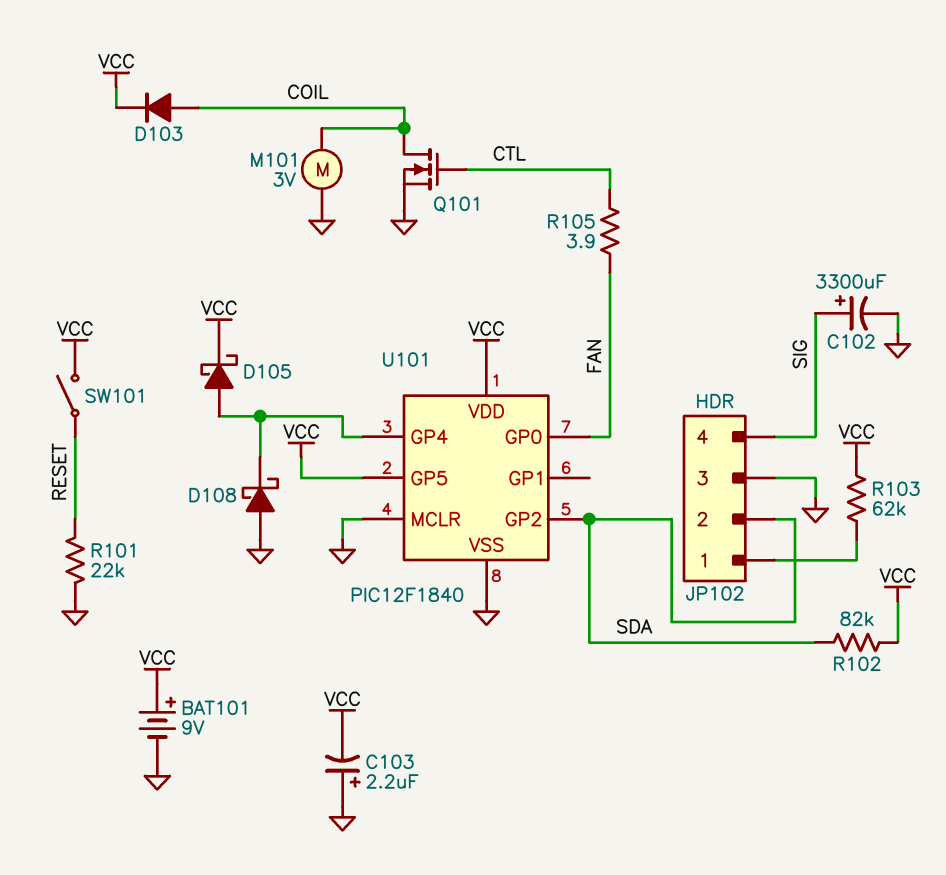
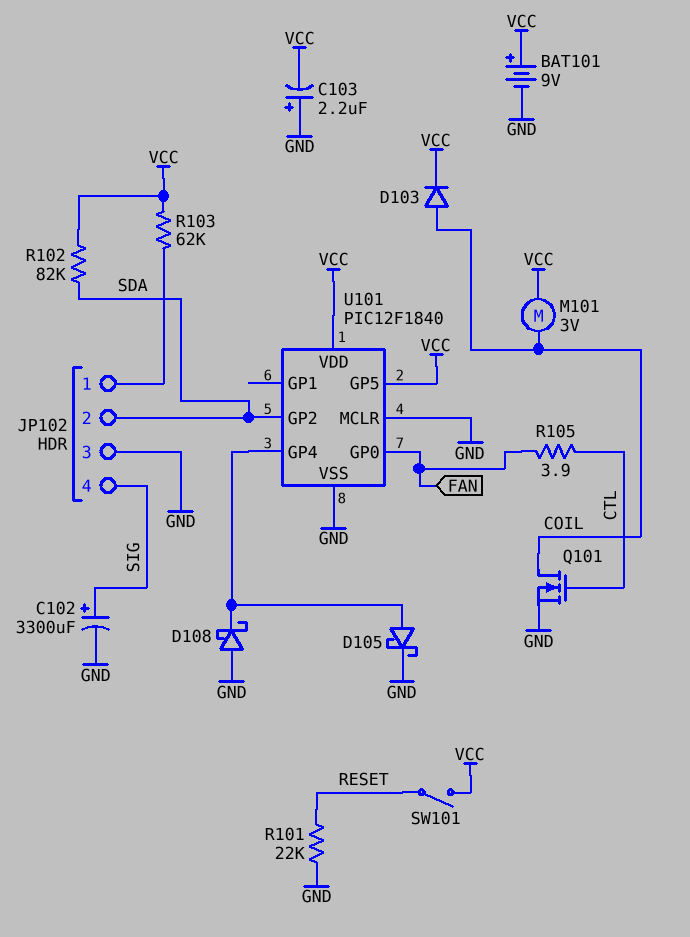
D105: schottky (A U101/GP4, K VCC) -> schottky (A U101/GP4, K GND)
M101: motor 3V (COIL, GND) -> motor 3V (COIL, VCC)

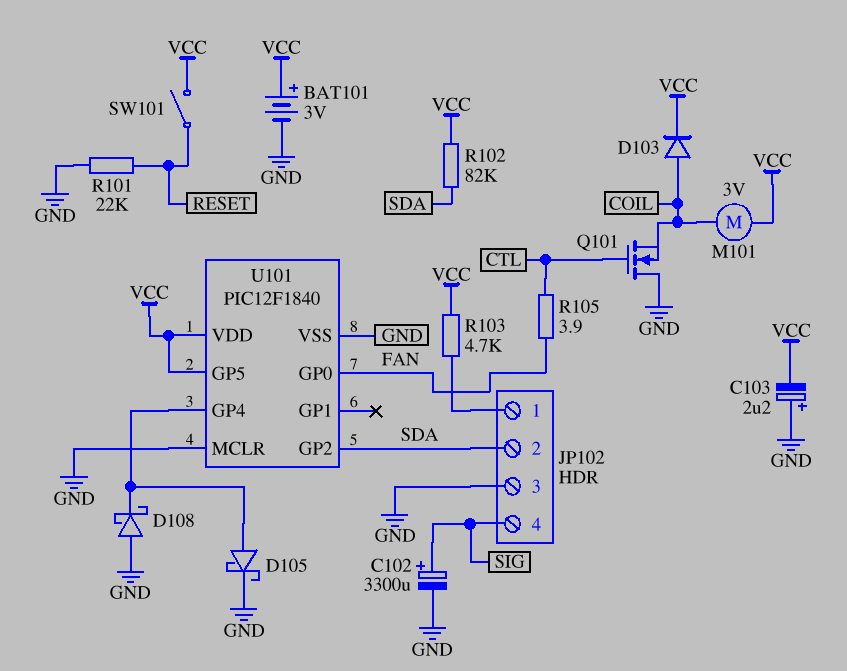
BAT101: 9V (plus VCC, minus GND) -> 3V (plus VCC, minus GND)
Q101: NMOS (G CTL, D COIL, S GND) -> NMOS (G CTL, D GND, S COIL)
R103: 62k (JP102/1, VCC) -> 4.7k (JP102/1, VCC)

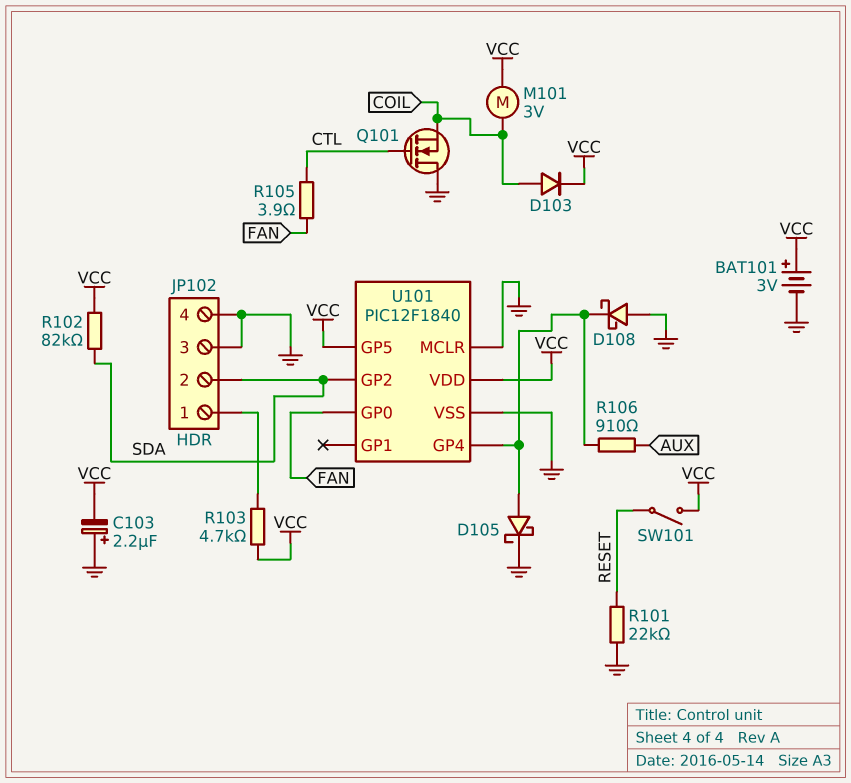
C102: 3300uF (plus SIG, minus GND) -> none
JP102 pin 4: SIG -> GND
R106: none -> 910 (AUX, U101/GP4)

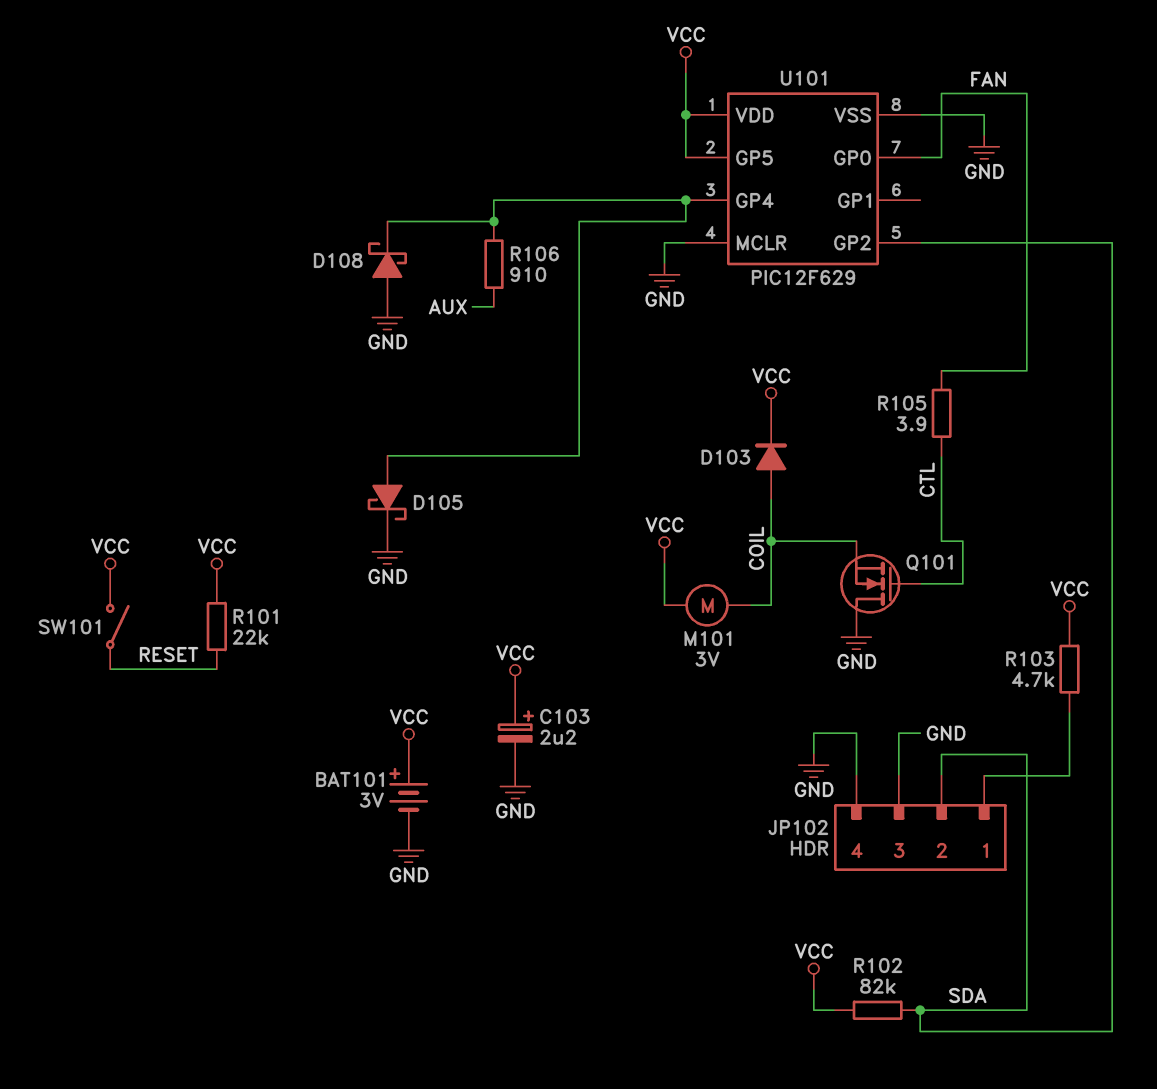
C103: 2.2uF (plus GND, minus VCC) -> 2.2uF (plus VCC, minus GND)
R101: 22k (GND, RESET) -> 22k (RESET, VCC)
U101: PIC12F1840 -> PIC12F629

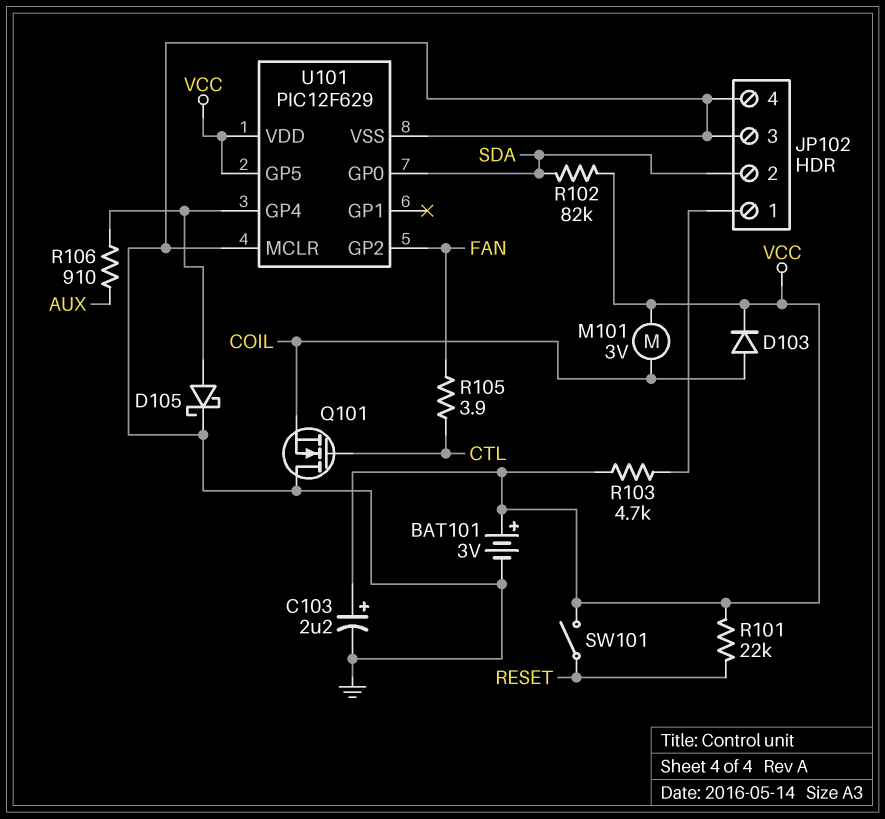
D108: schottky (A GND, K U101/GP4) -> none
U101 pin GP0: FAN -> SDA
U101 pin GP2: SDA -> FAN

